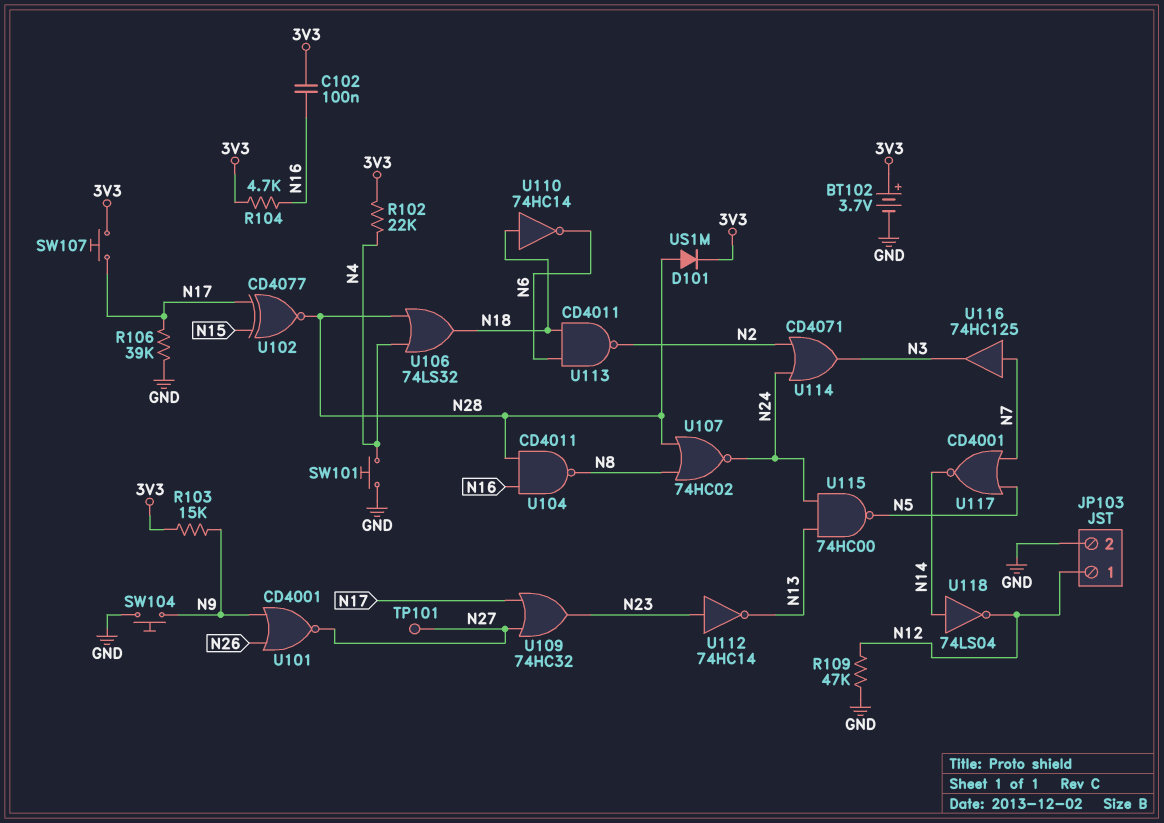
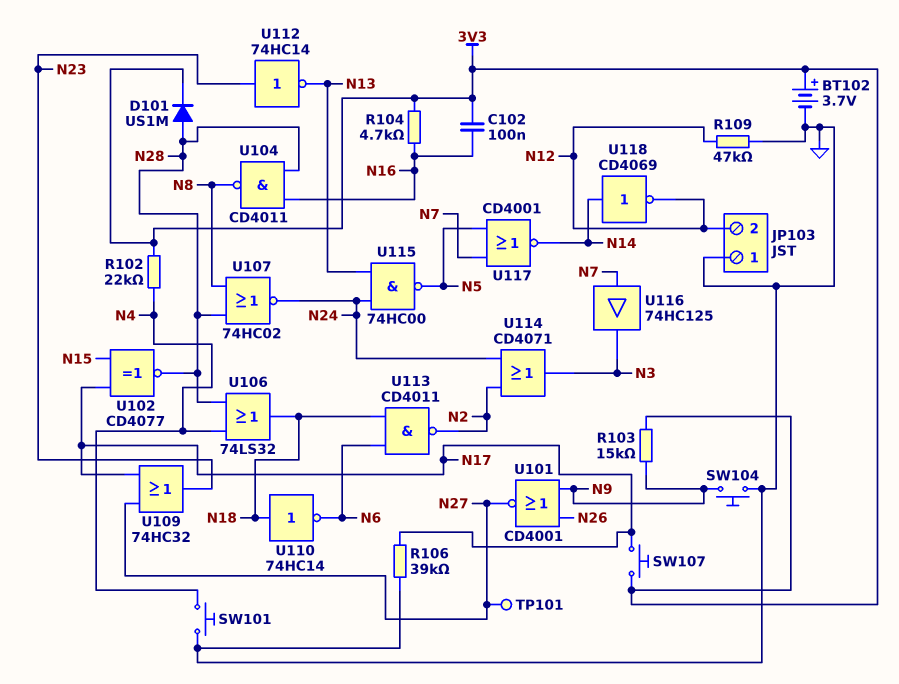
JP103 pin 1: N12 -> GND
JP103 pin 2: GND -> N12
U118: NOT 74LS04 (in N14, out N12) -> NOT CD4069 (in N14, out N12)

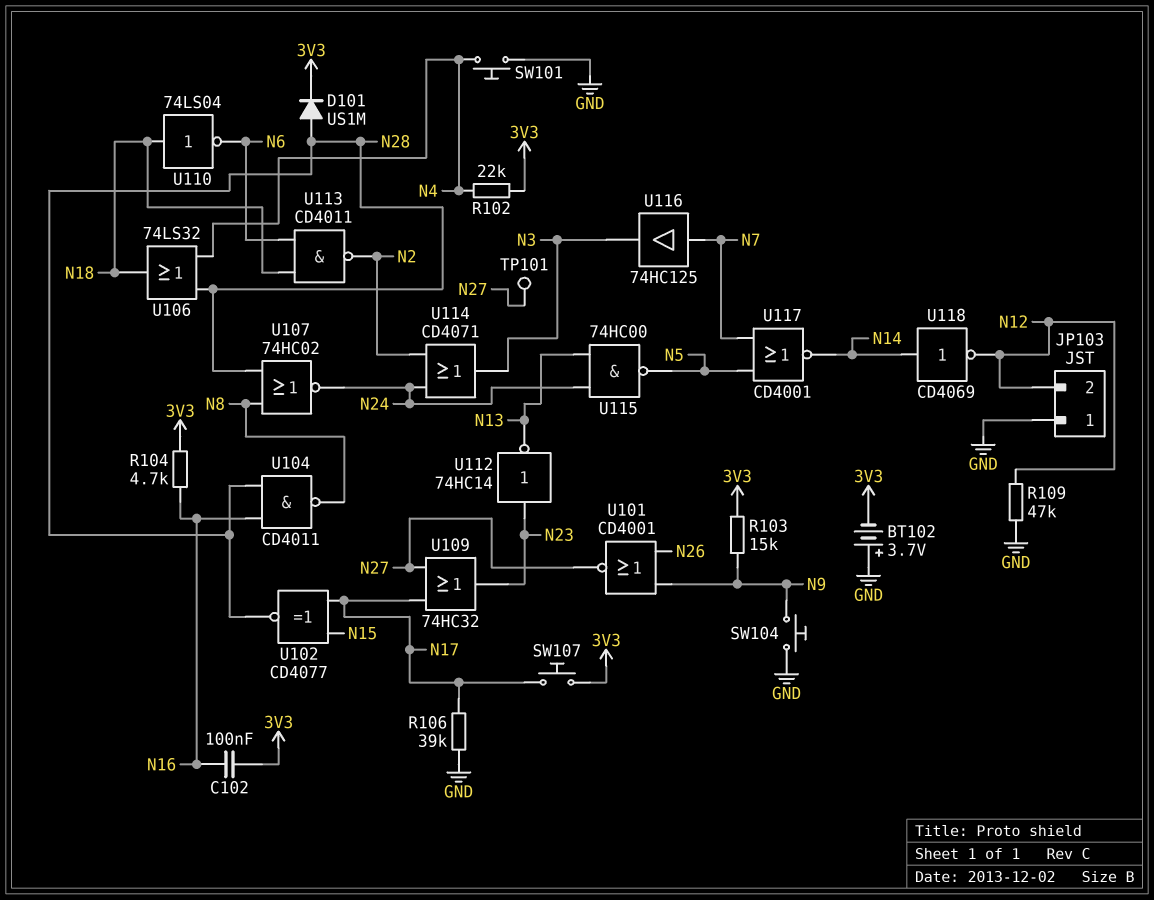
BT102: 3.7V (plus 3V3, minus GND) -> 3.7V (plus GND, minus 3V3)
U110: NOT 74HC14 (in N18, out N6) -> NOT 74LS04 (in N18, out N6)

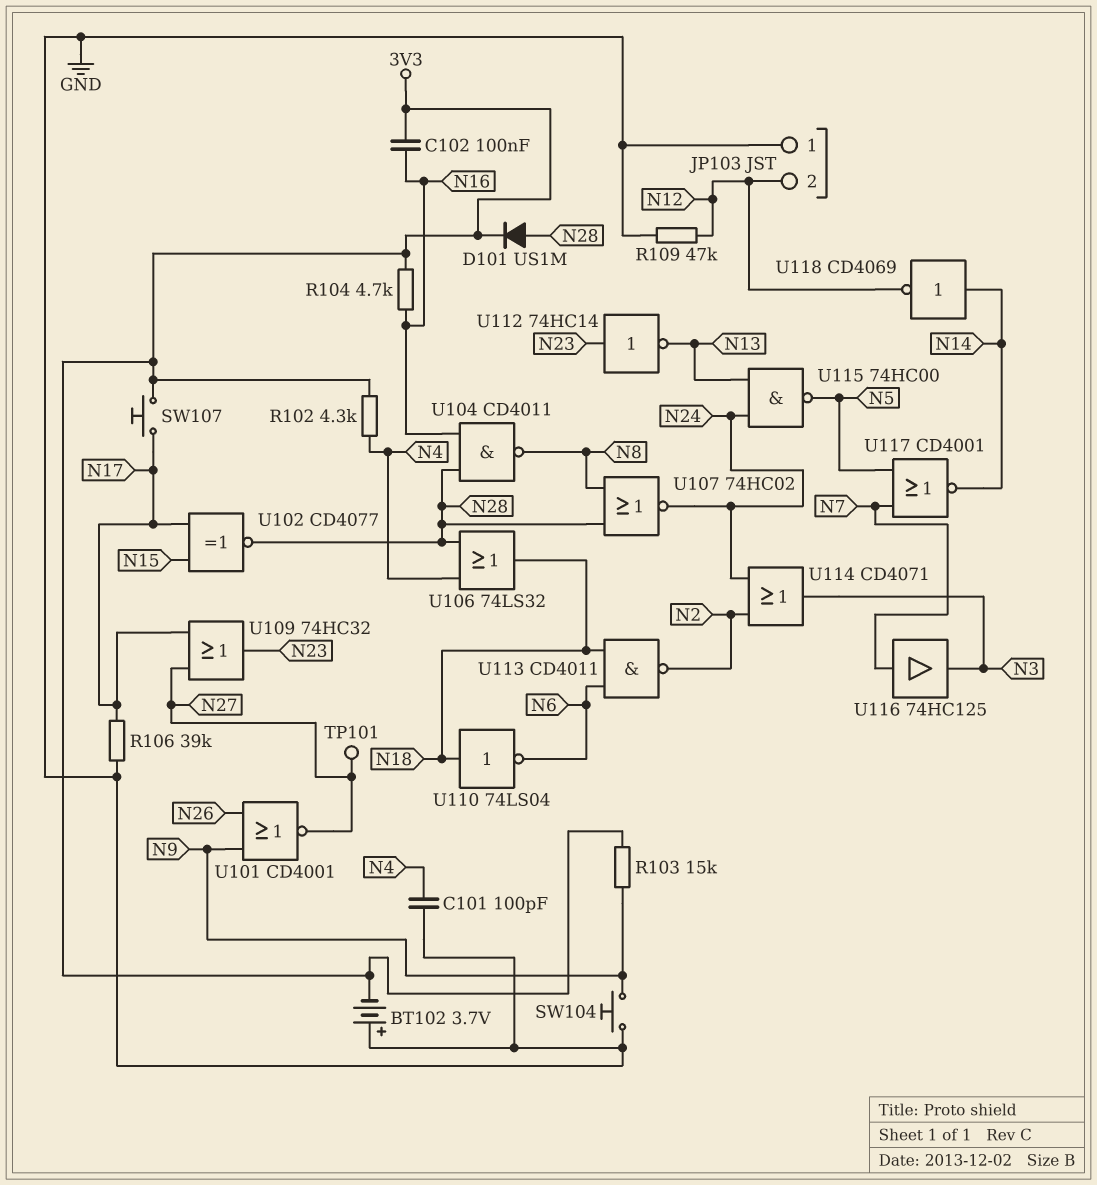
C101: none -> 100pF (GND, N4)
R102: 22k (3V3, N4) -> 4.3k (3V3, N4)
SW101: button (GND, N4) -> none

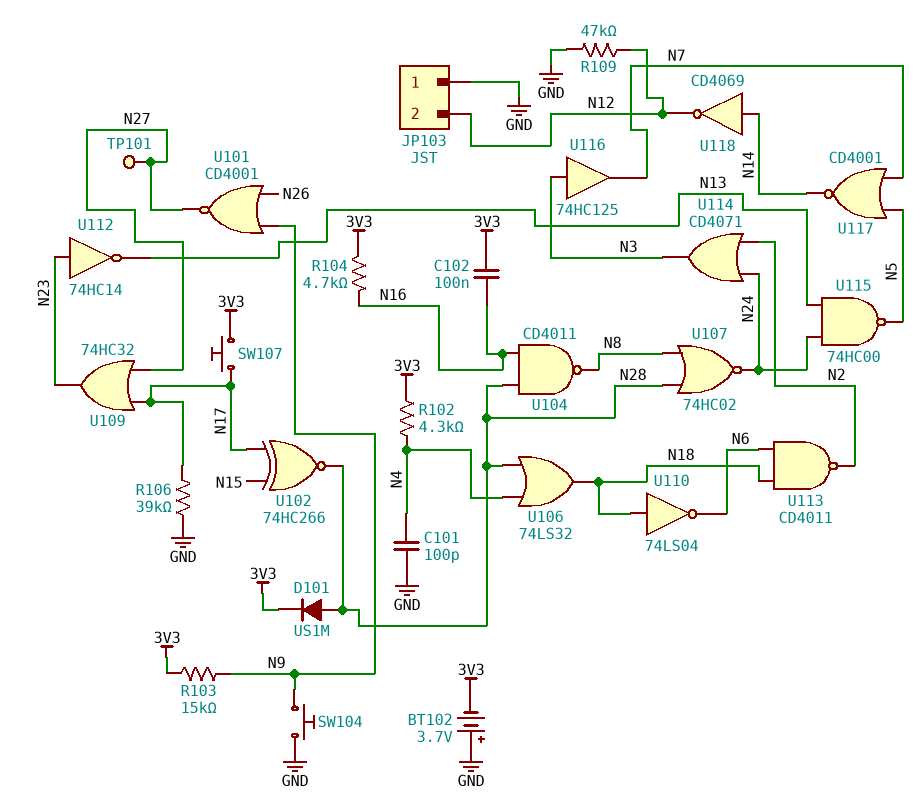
U102: XNOR CD4077 (in N15, in N17, out N28) -> XNOR 74HC266 (in N15, in N17, out N28)
U116: buffer 74HC125 (in N7, out N3) -> buffer 74HC125 (in N3, out N7)

